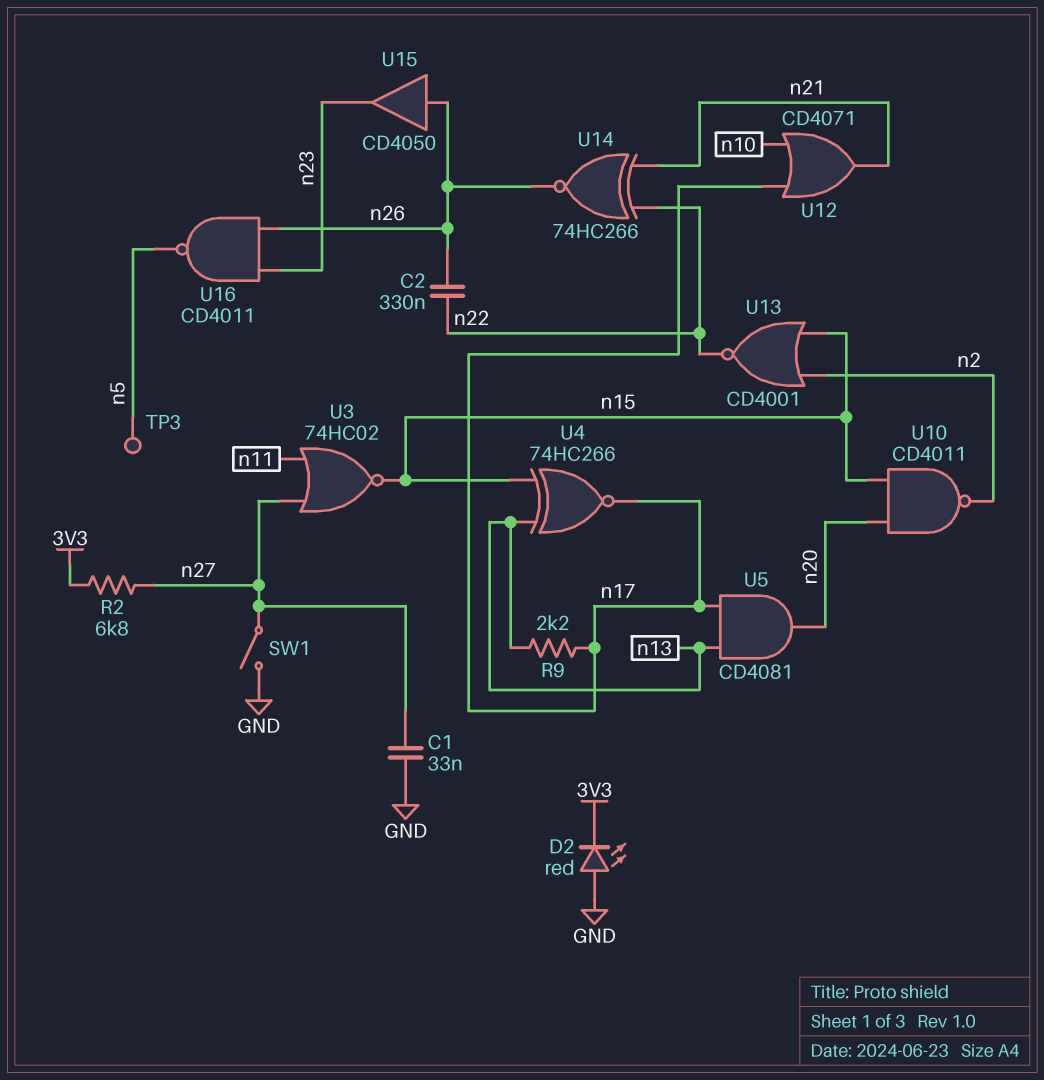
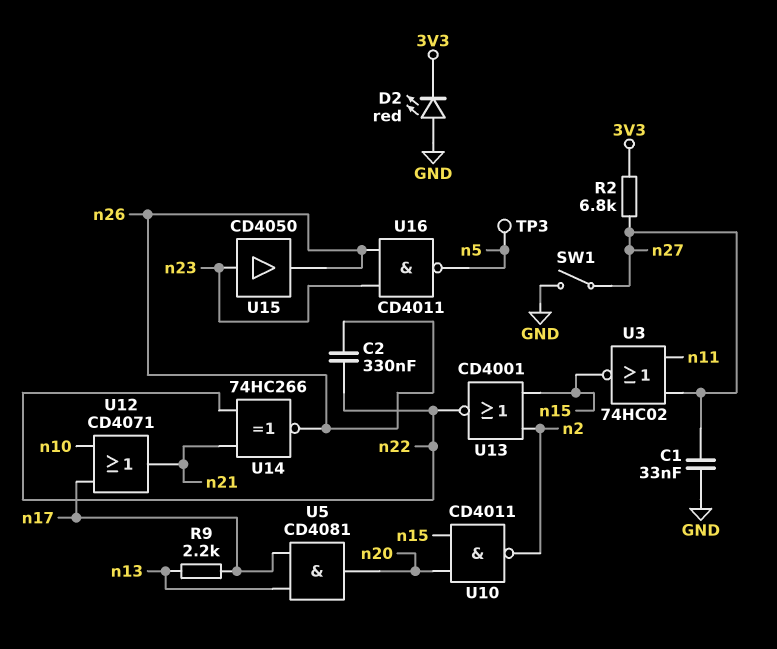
U4: XNOR 74HC266 (in n13, in n15, out n17) -> none
U15: buffer CD4050 (in n26, out n23) -> buffer CD4050 (in n23, out n26)

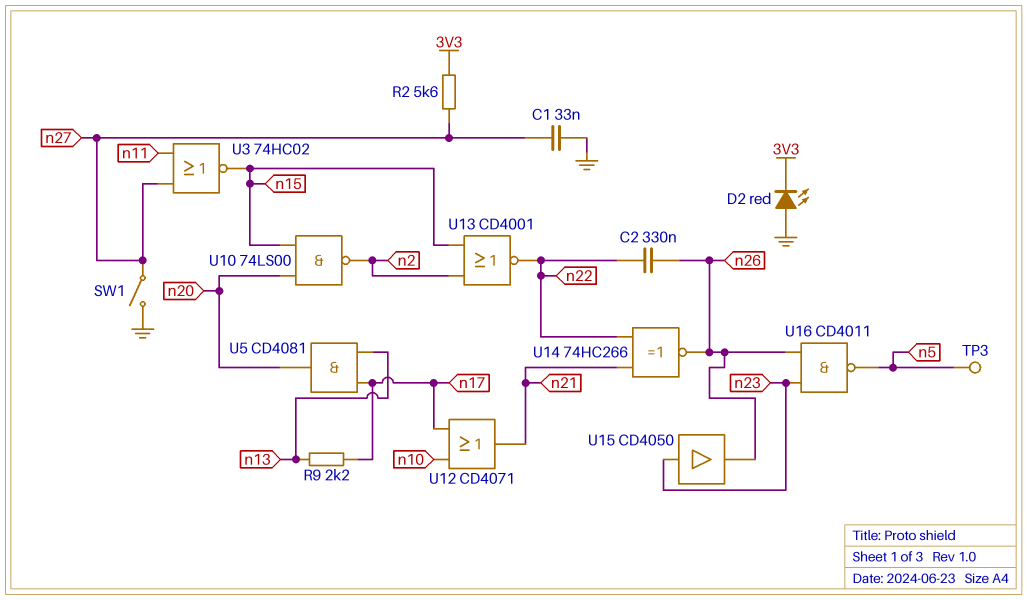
R2: 6.8k (3V3, n27) -> 5.6k (3V3, n27)
U10: NAND CD4011 (in n15, in n20, out n2) -> NAND 74LS00 (in n15, in n20, out n2)

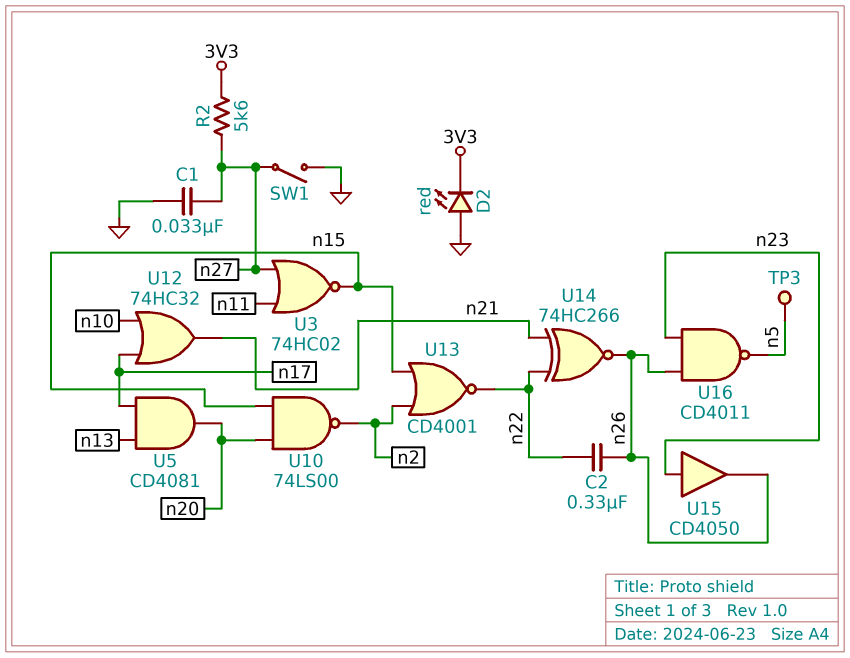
R9: 2.2k (n13, n17) -> none
U12: OR CD4071 (in n10, in n17, out n21) -> OR 74HC32 (in n10, in n17, out n21)

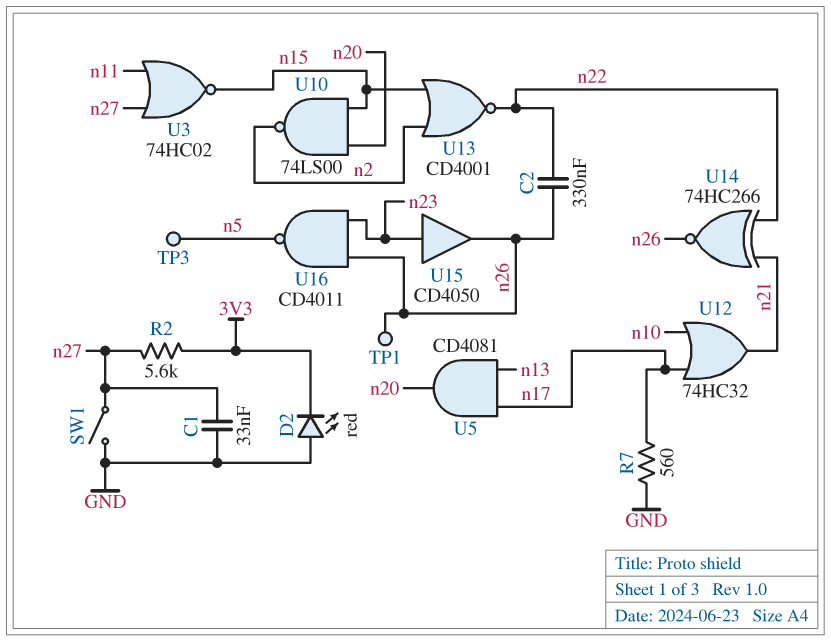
R7: none -> 560 (GND, n17)
TP1: none -> test point (n26)

